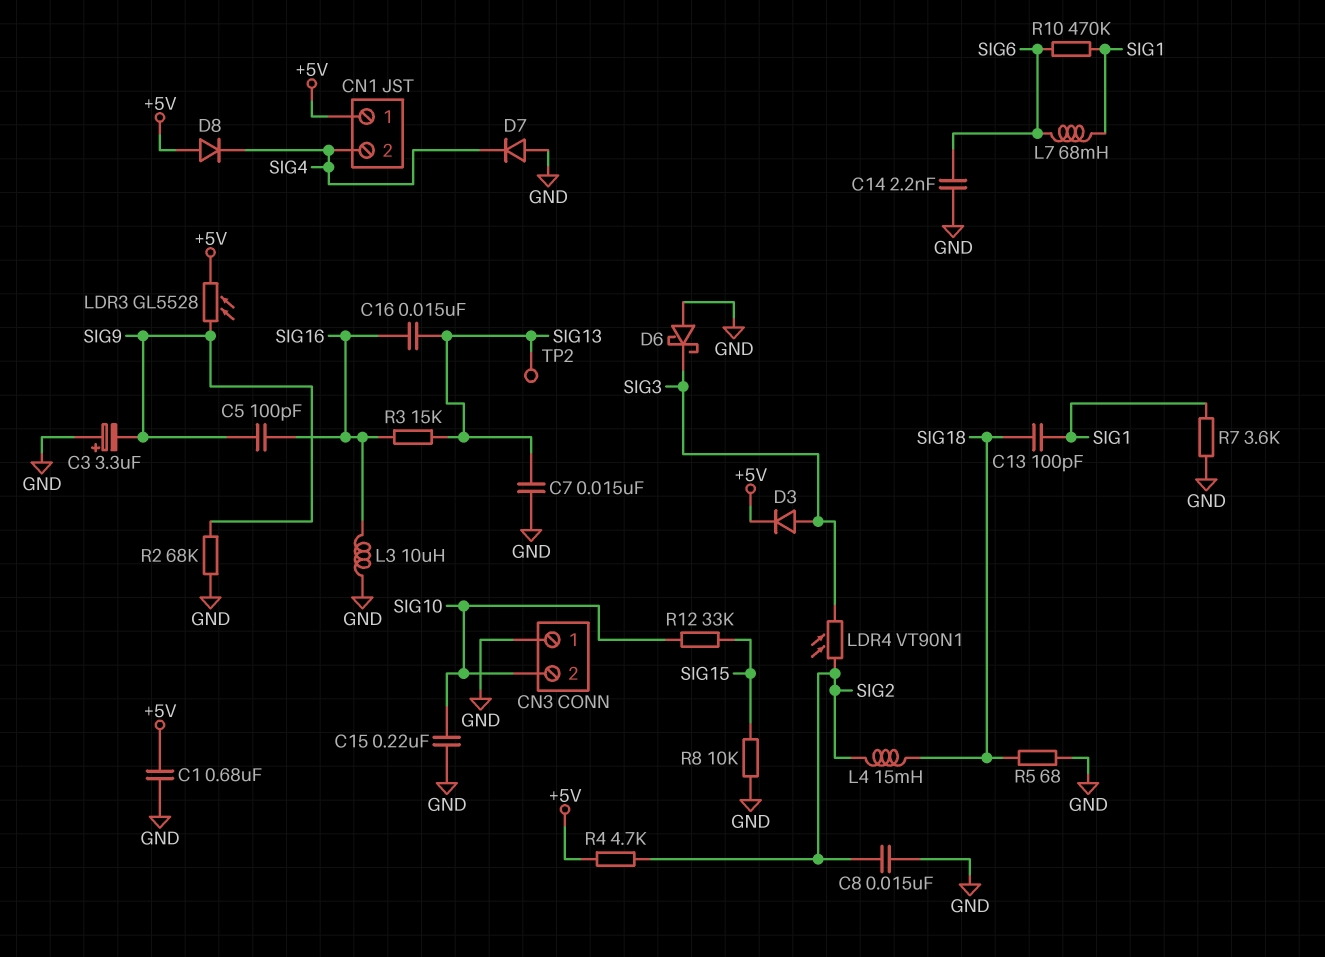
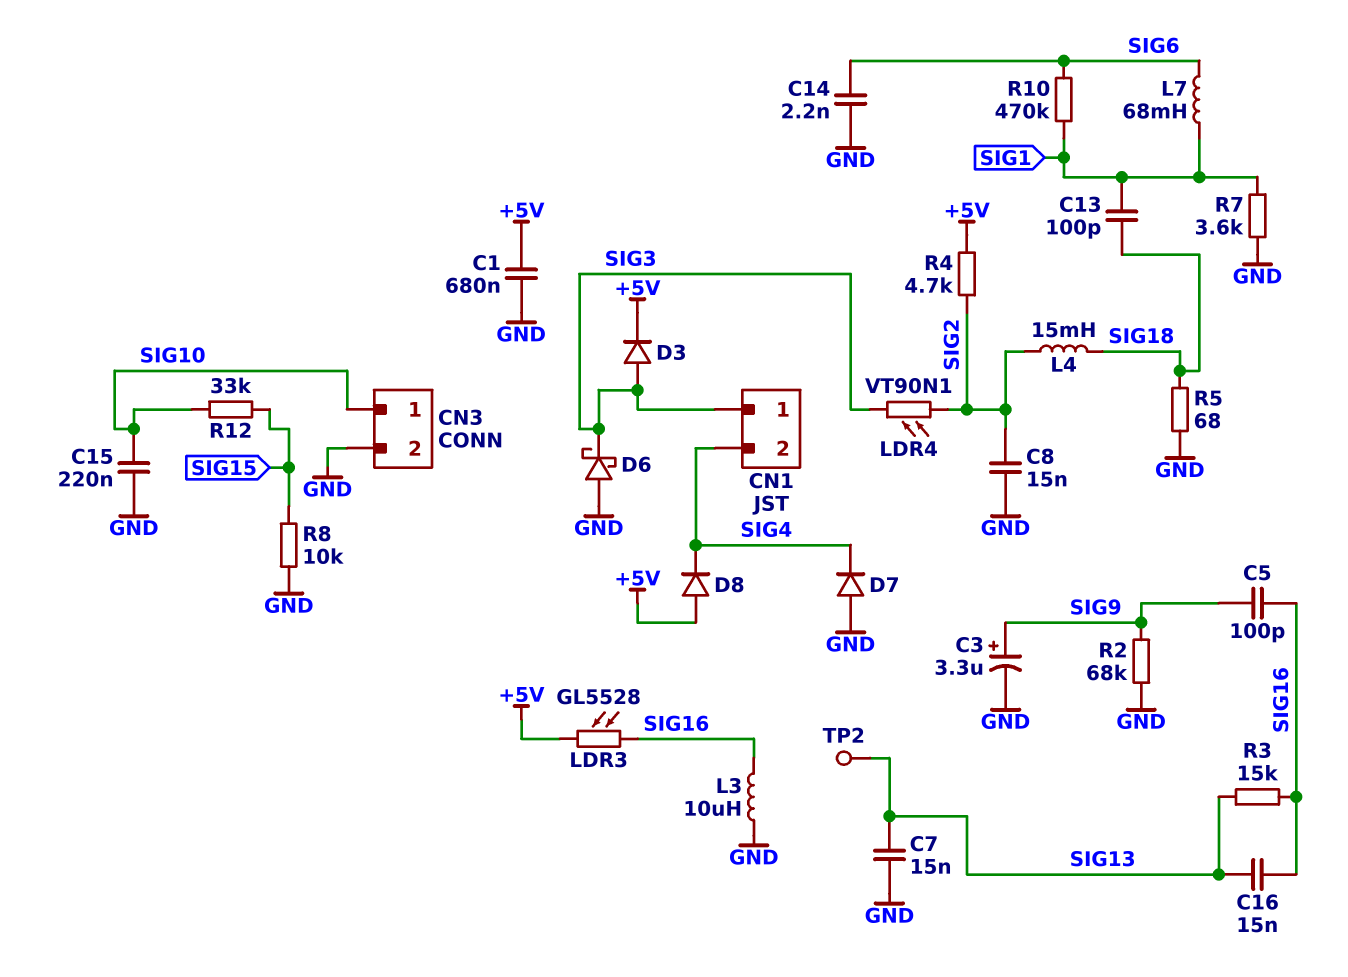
C3: 3.3uF (plus GND, minus SIG9) -> 3.3uF (plus SIG9, minus GND)
CN1 pin 1: +5V -> SIG3
CN3 pin 1: GND -> SIG10
CN3 pin 2: SIG10 -> GND
LDR3: GL5528 (+5V, SIG9) -> GL5528 (+5V, SIG16)

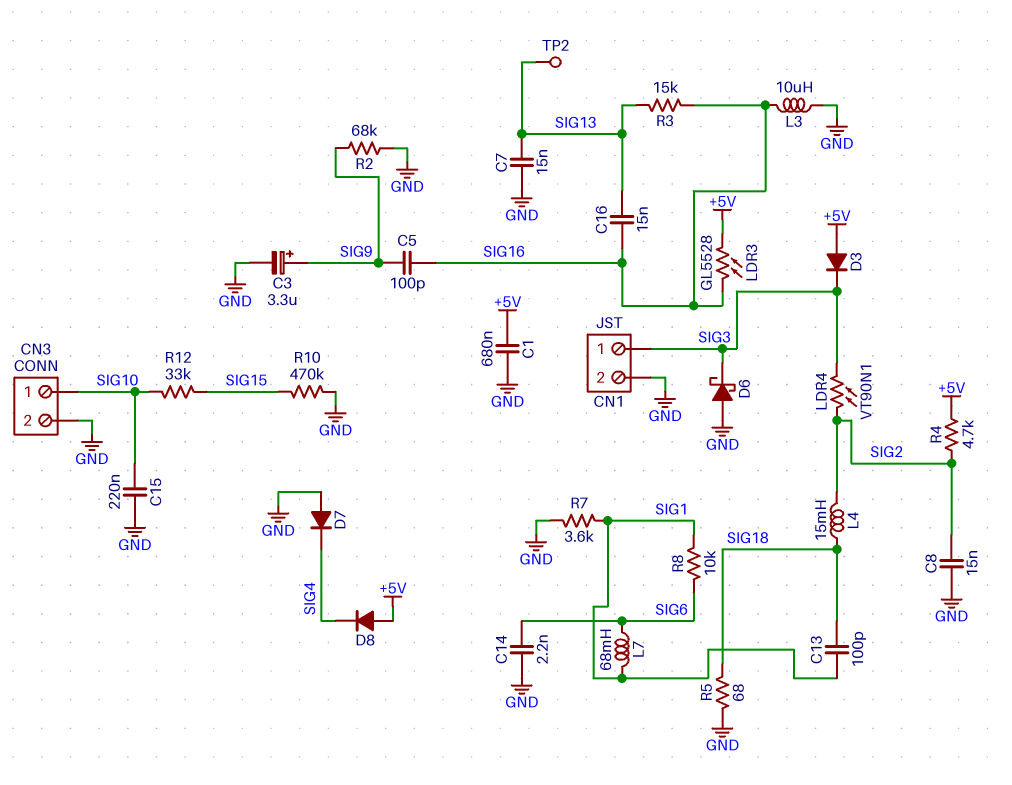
CN1 pin 2: SIG4 -> GND
D3: diode (A SIG3, K +5V) -> diode (A +5V, K SIG3)
R8: 10k (GND, SIG15) -> 10k (SIG1, SIG6)
R10: 470k (SIG1, SIG6) -> 470k (GND, SIG15)

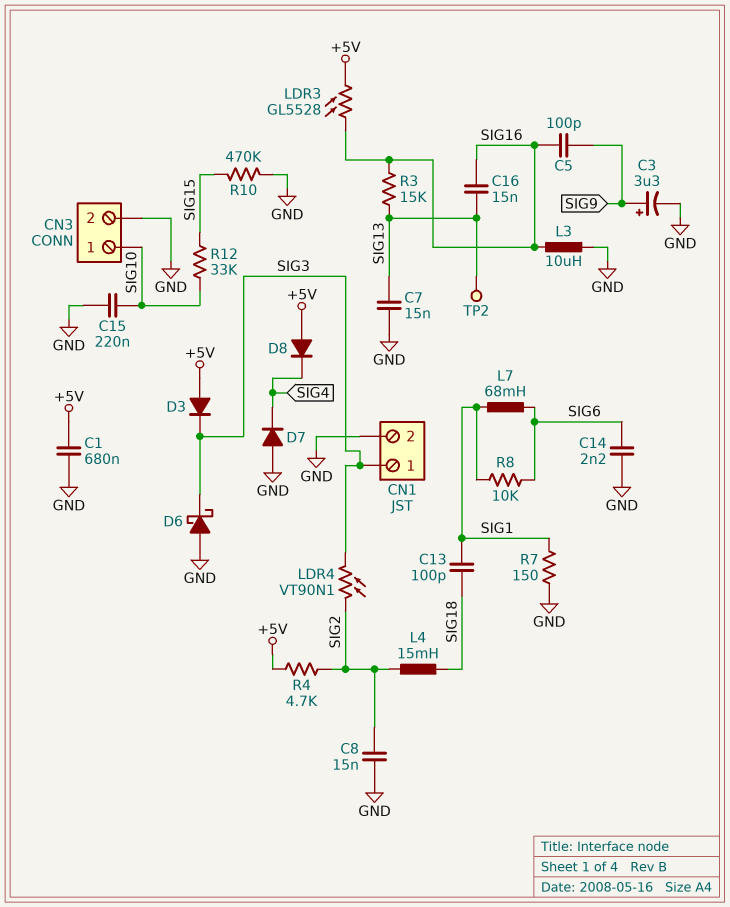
R2: 68k (GND, SIG9) -> none
R5: 68 (GND, SIG18) -> none
R7: 3.6k (GND, SIG1) -> 150 (GND, SIG1)

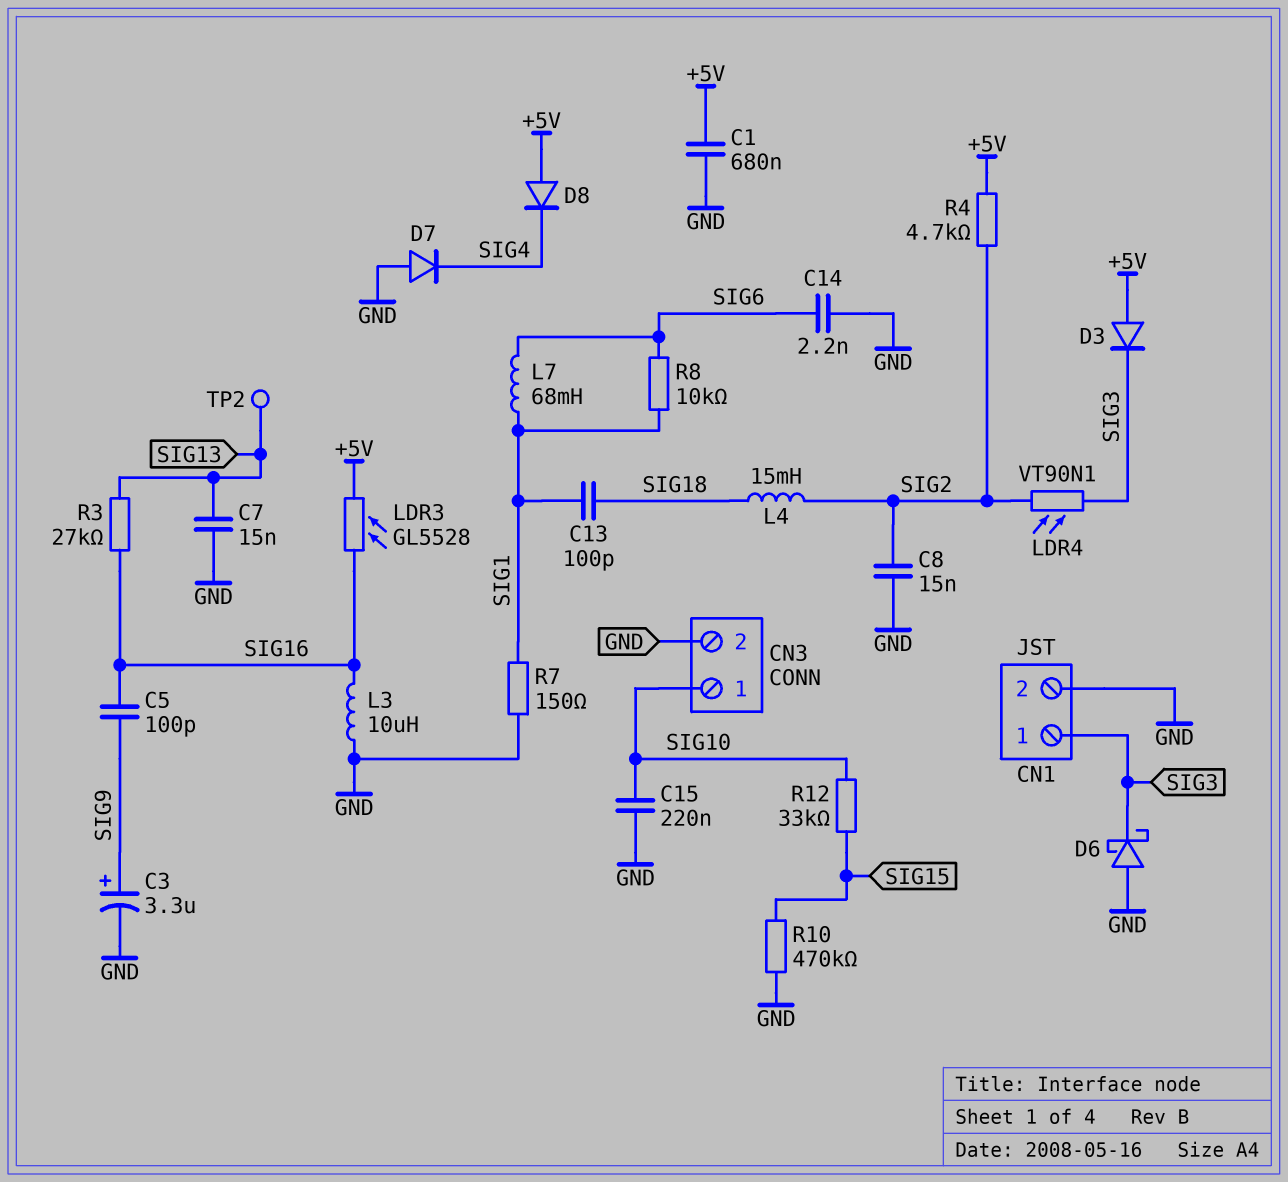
C16: 15nF (SIG13, SIG16) -> none
R3: 15k (SIG13, SIG16) -> 27k (SIG13, SIG16)

